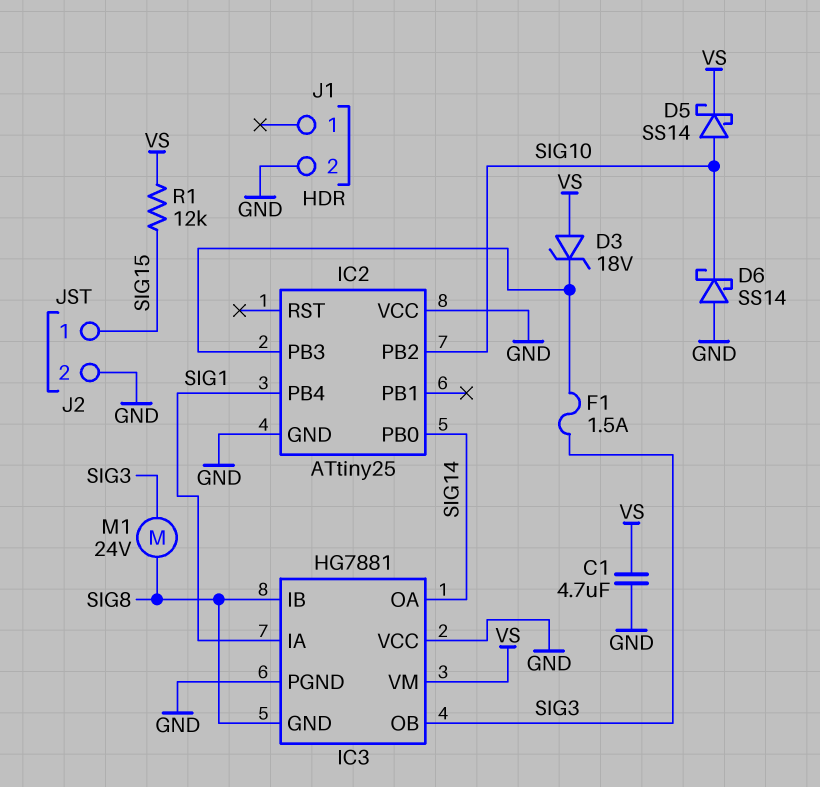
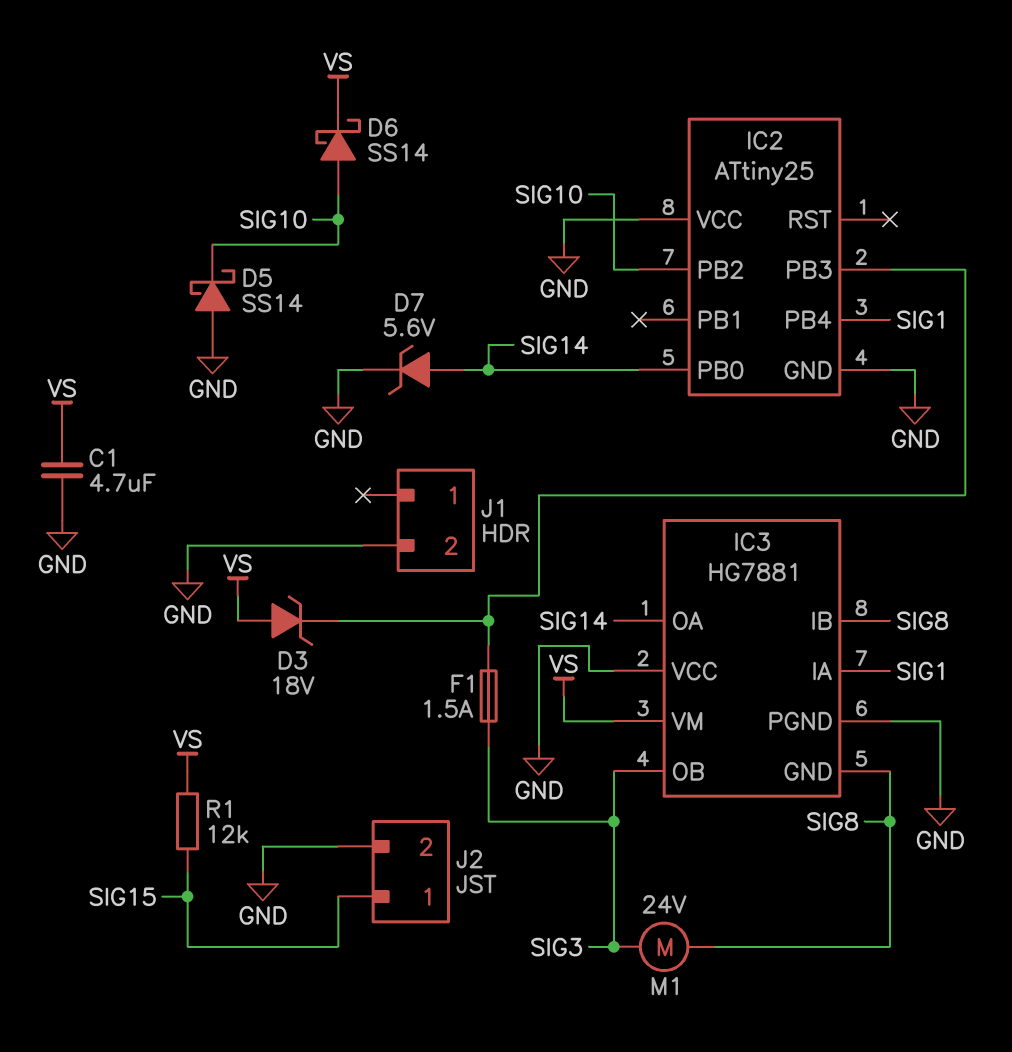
D5: schottky SS14 (A SIG10, K VS) -> schottky SS14 (A GND, K SIG10)
D6: schottky SS14 (A GND, K SIG10) -> schottky SS14 (A SIG10, K VS)
D7: none -> zener 5.6V (A SIG14, K GND)

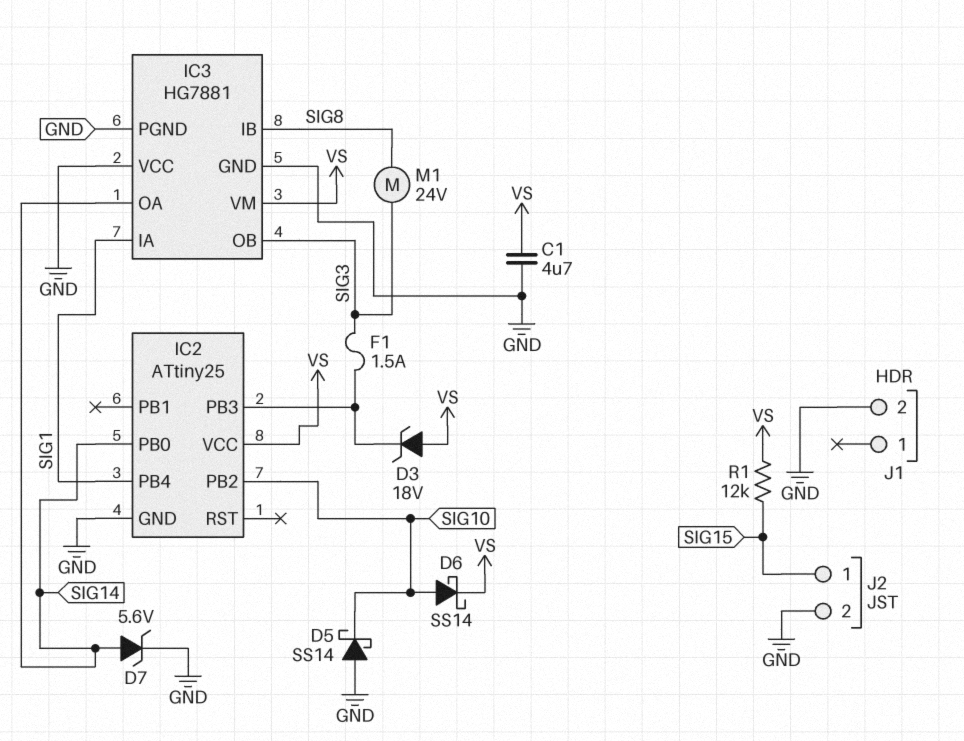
IC2 pin VCC: GND -> VS
IC3 pin GND: SIG8 -> GND

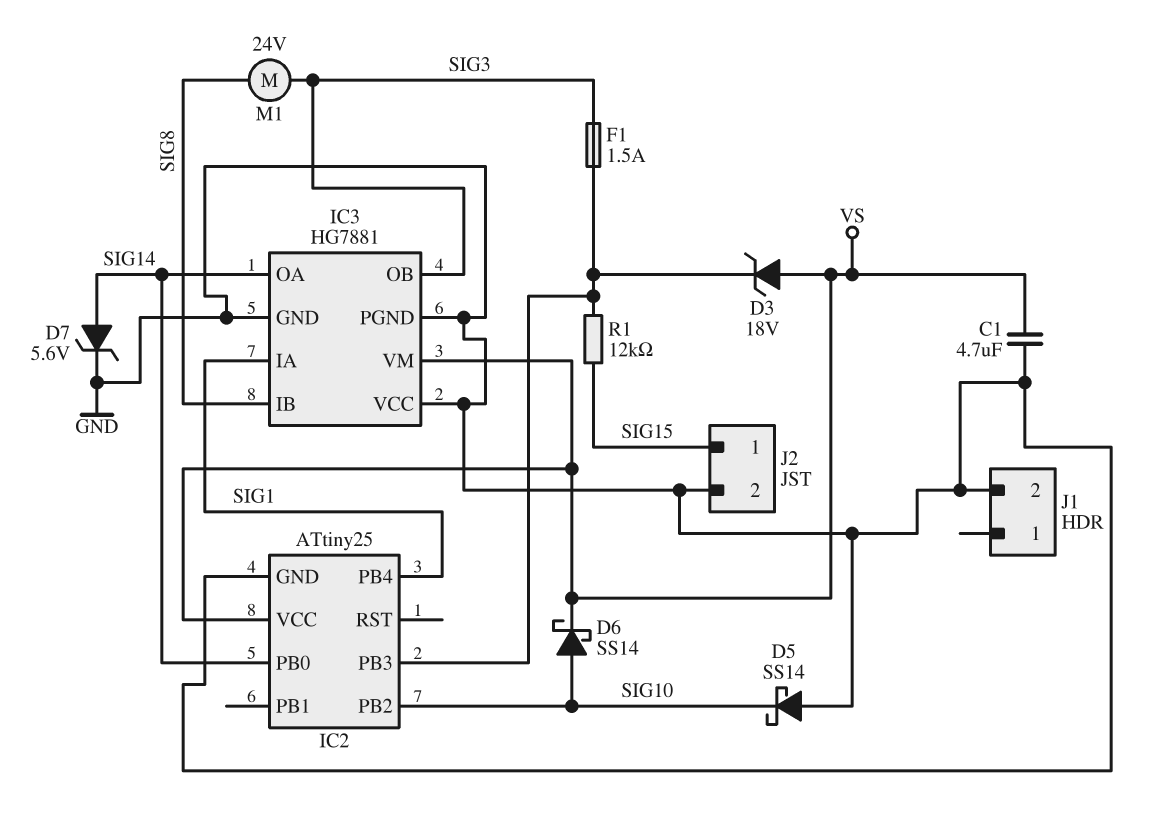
R1: 12k (SIG15, VS) -> 12k (IC2/PB3, SIG15)

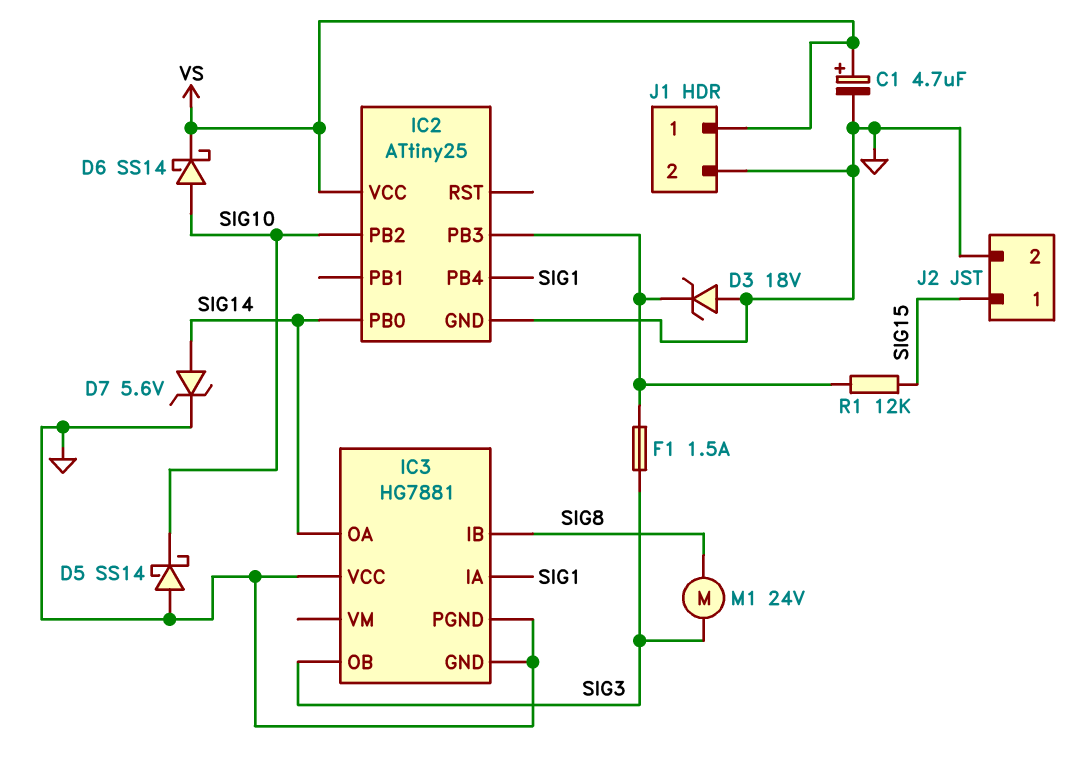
C1: 4.7uF (GND, VS) -> 4.7uF (plus VS, minus GND)
D3: zener 18V (A VS, K IC2/PB3) -> zener 18V (A GND, K IC2/PB3)
IC3 pin VM: VS -> none
J1 pin 1: none -> VS

